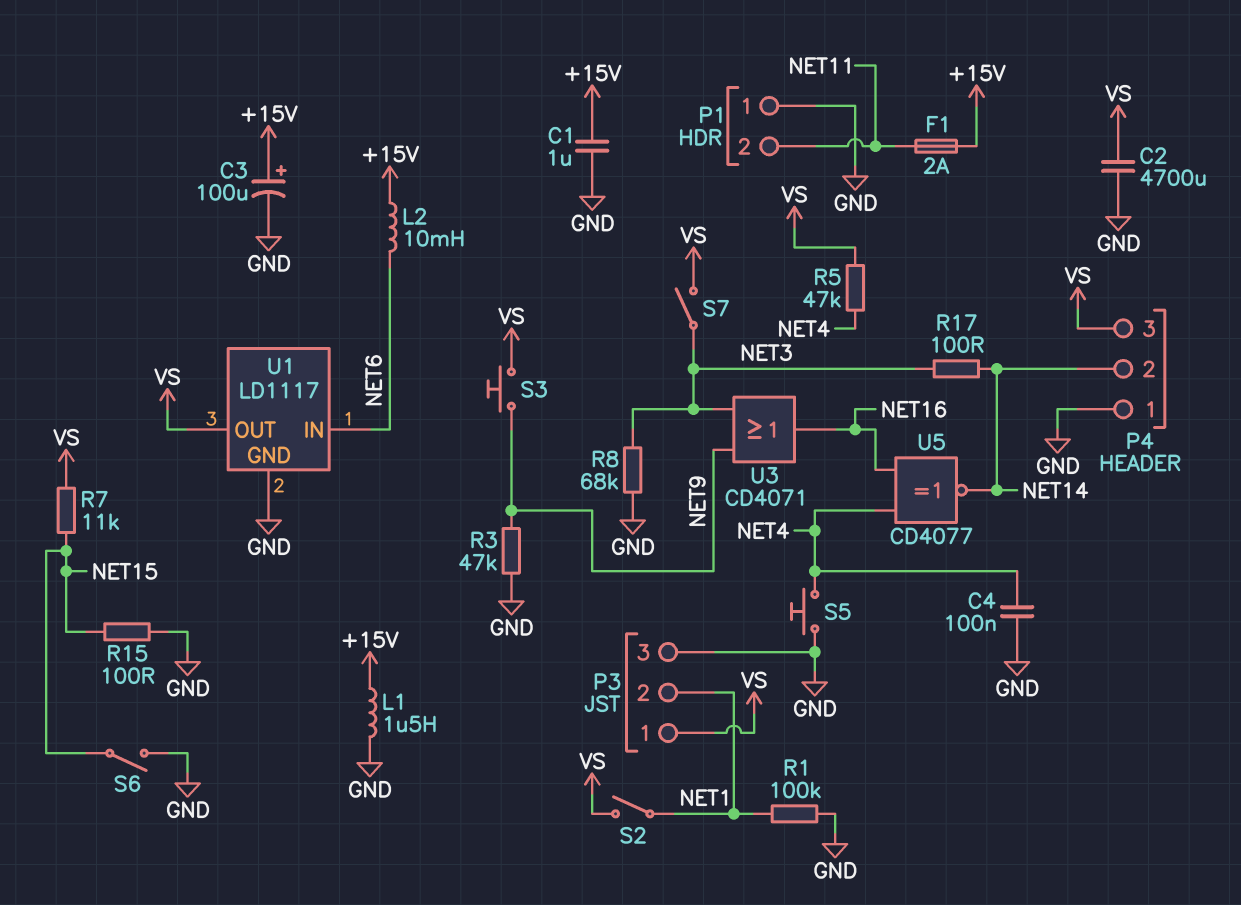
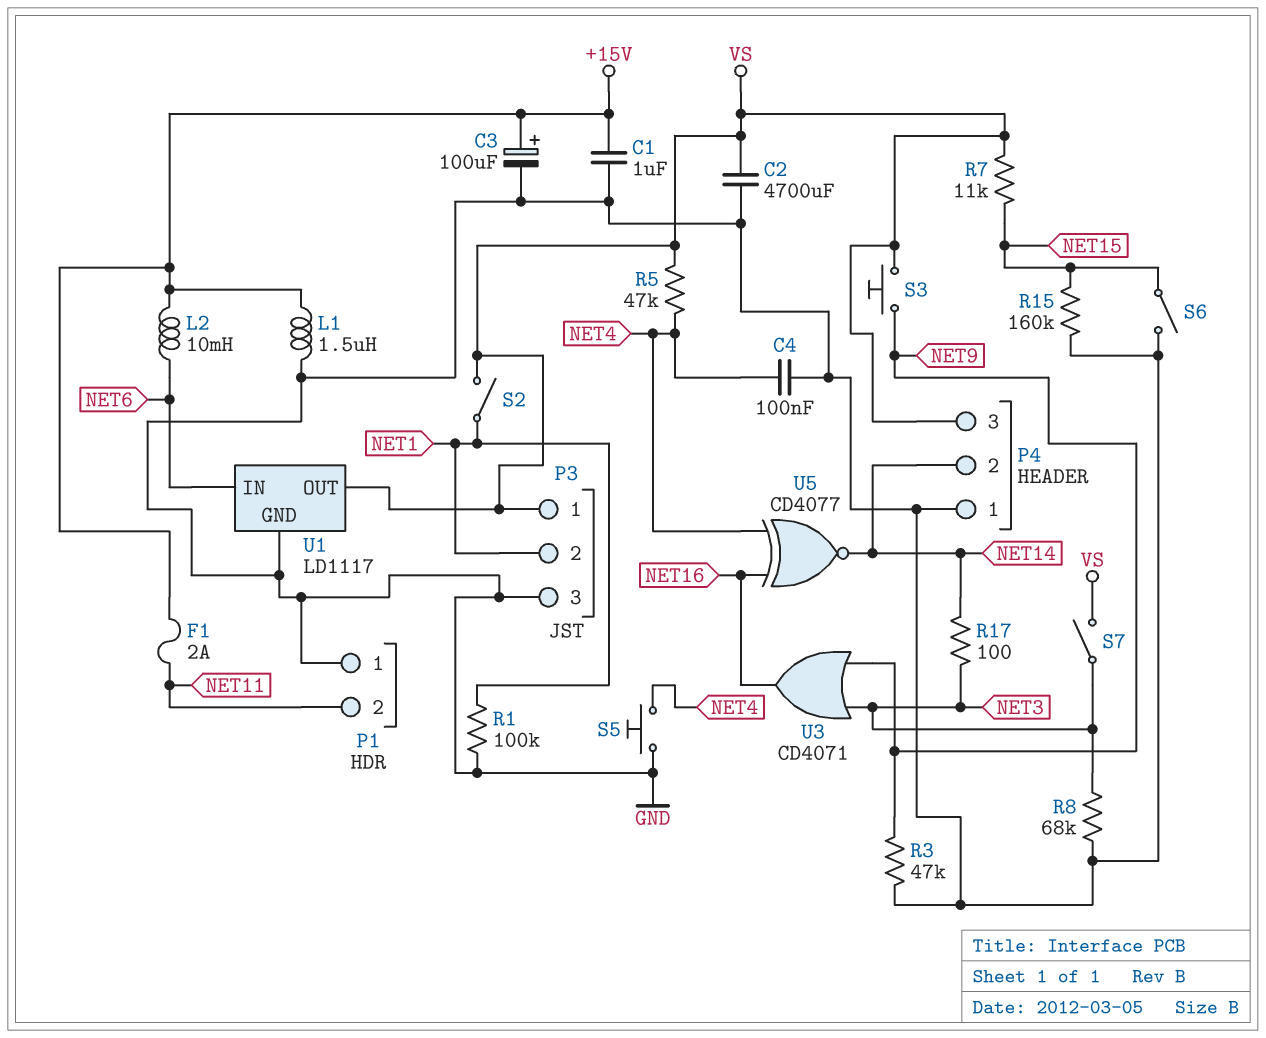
R15: 100 (GND, NET15) -> 160k (GND, NET15)

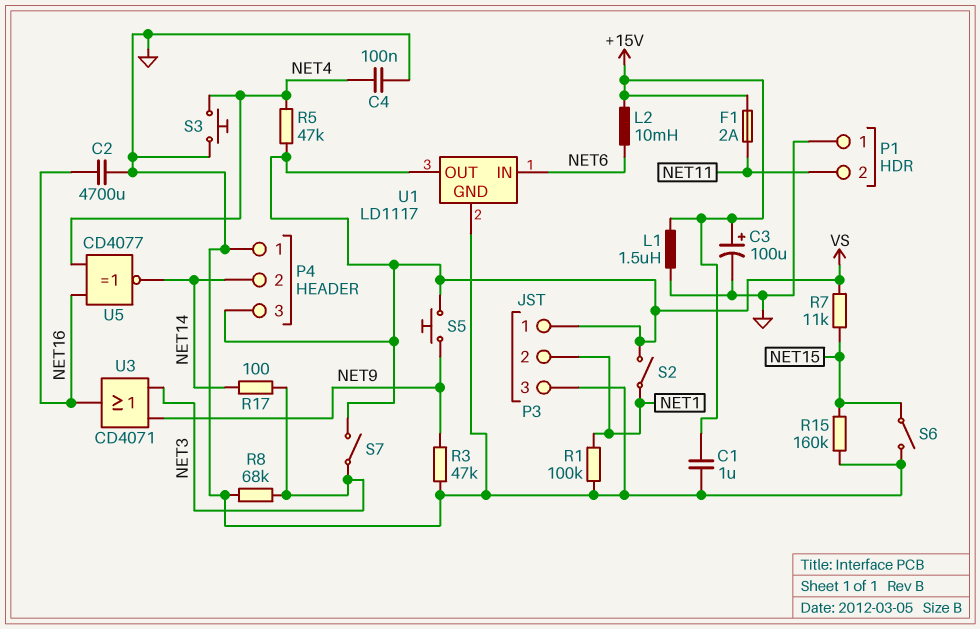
C2: 4700uF (GND, VS) -> 4700uF (GND, NET16)
S3: button (NET9, VS) -> button (GND, NET4)
S5: button (GND, NET4) -> button (NET9, VS)

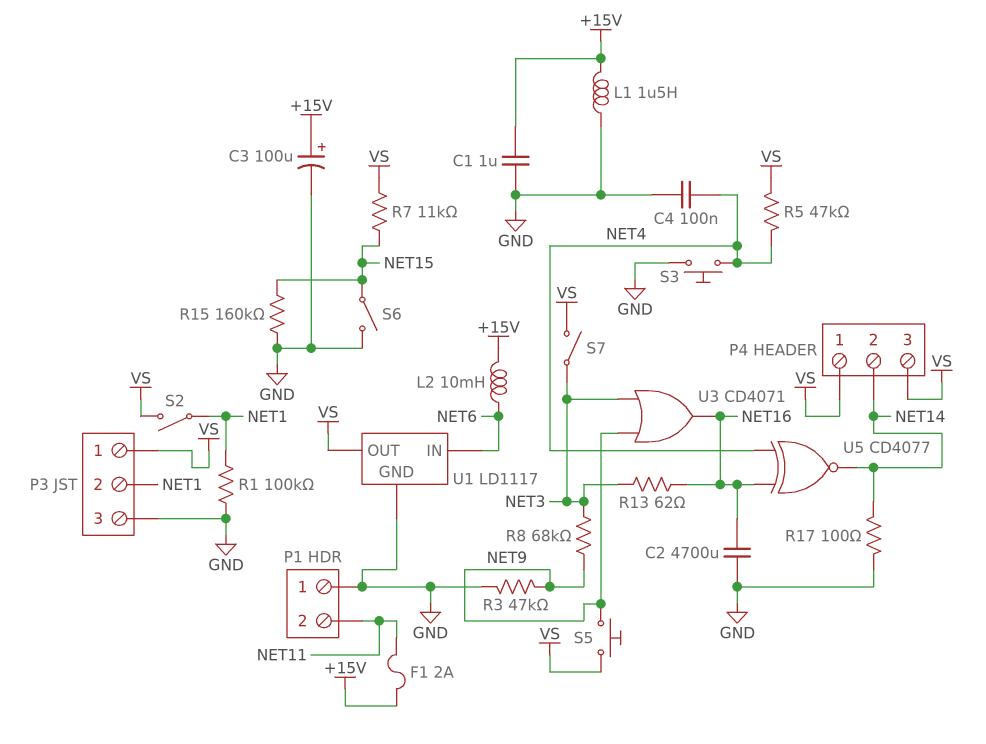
P4 pin 1: GND -> VS
R8: 68k (GND, NET3) -> 68k (NET3, NET9)
R13: none -> 62 (NET3, NET16)
R17: 100 (NET3, NET14) -> 100 (GND, NET14)

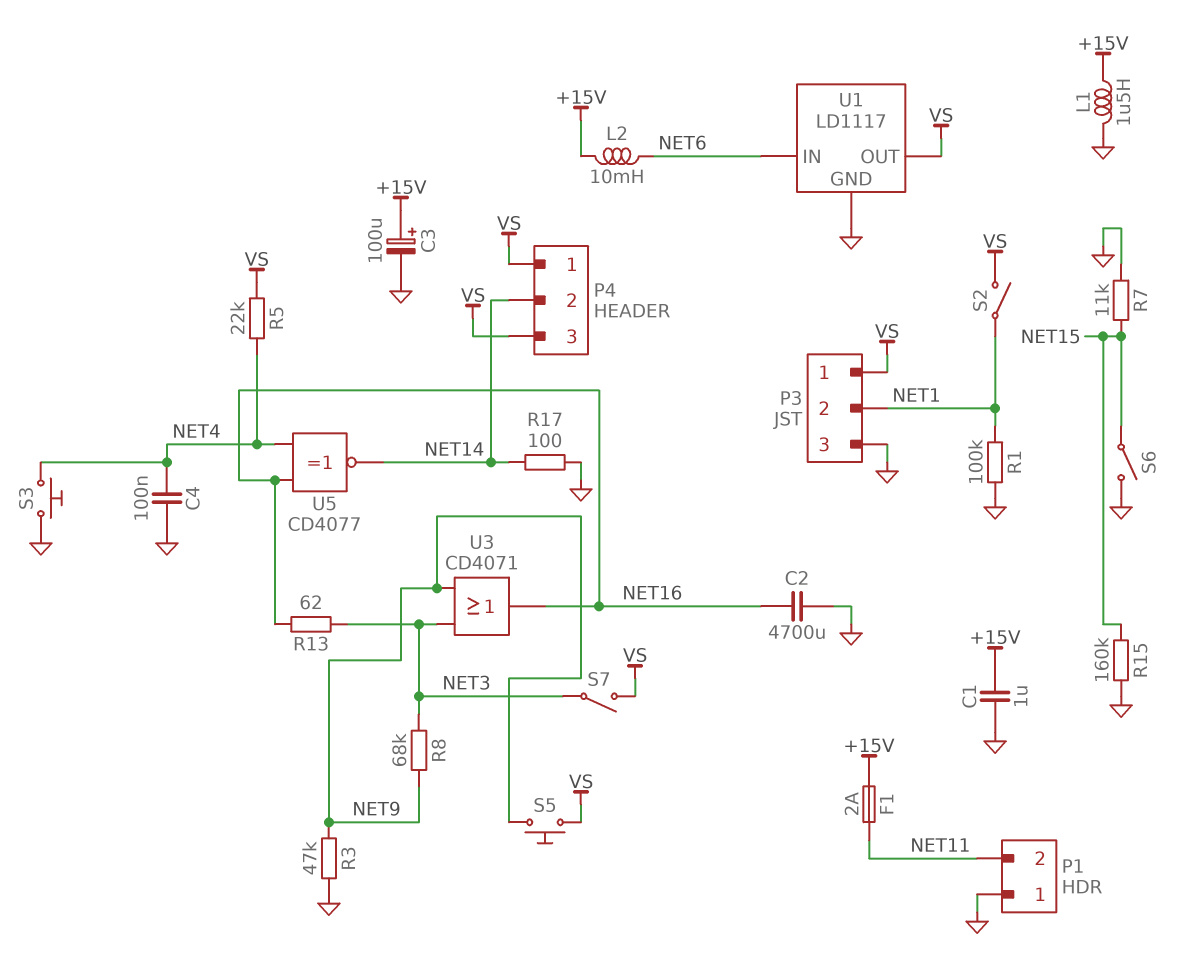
R5: 47k (NET4, VS) -> 22k (NET4, VS)
R7: 11k (NET15, VS) -> 11k (GND, NET15)

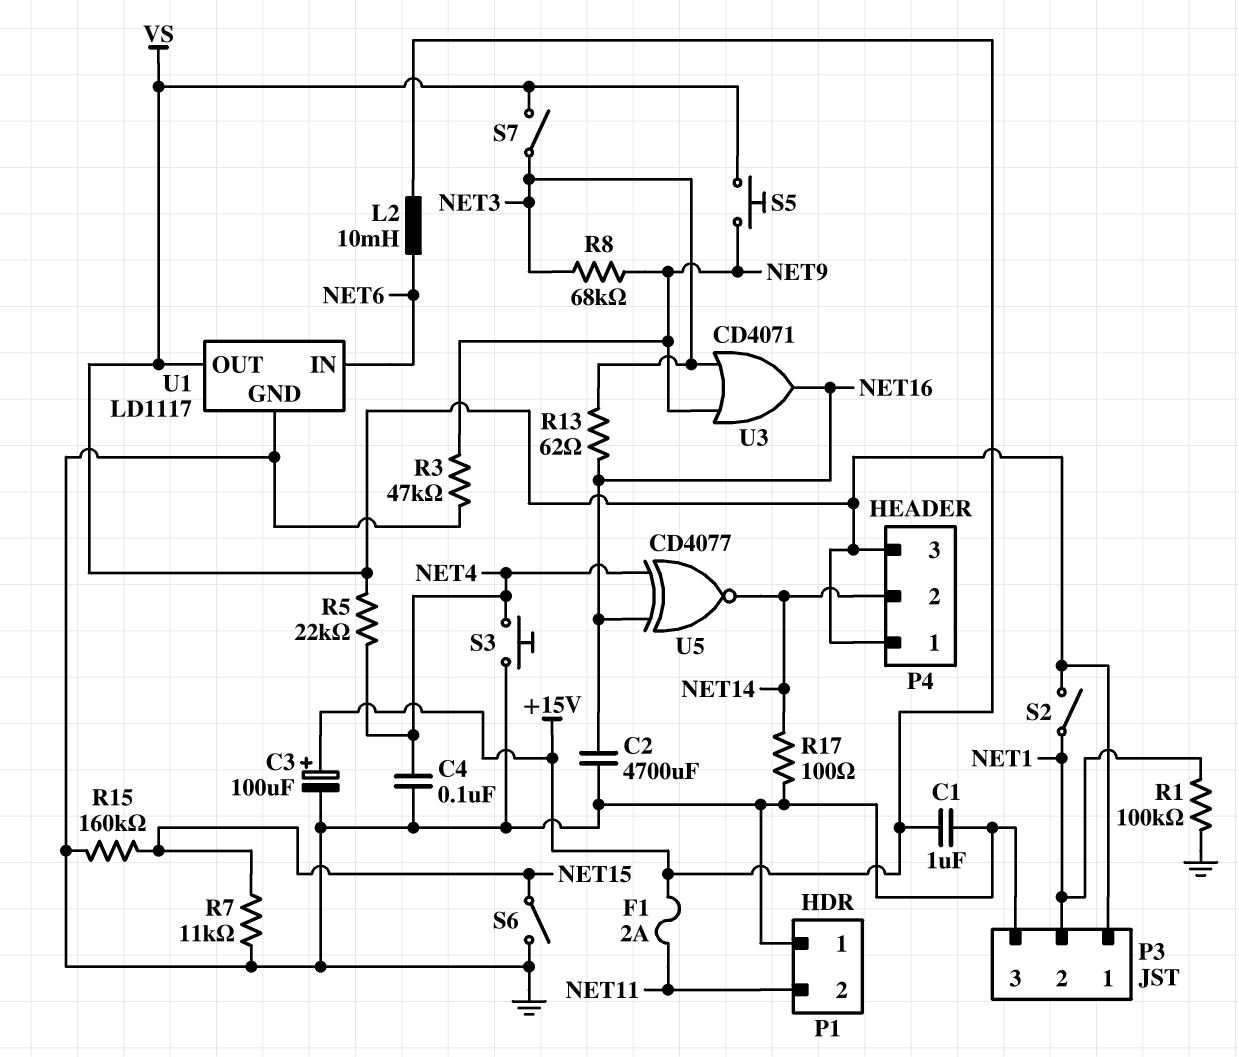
L1: 1.5uH (+15V, GND) -> none

